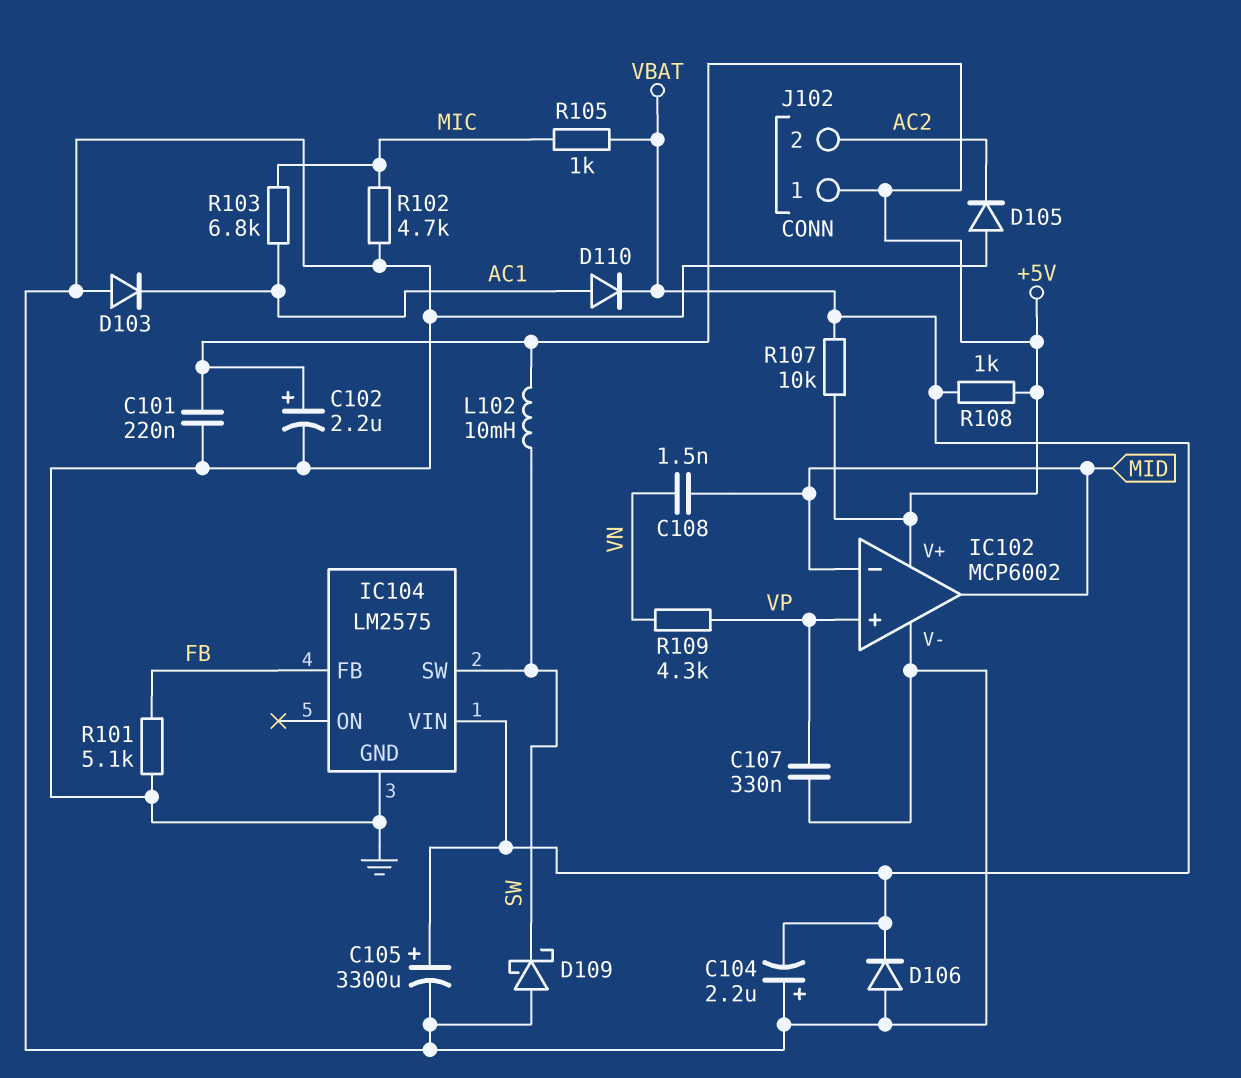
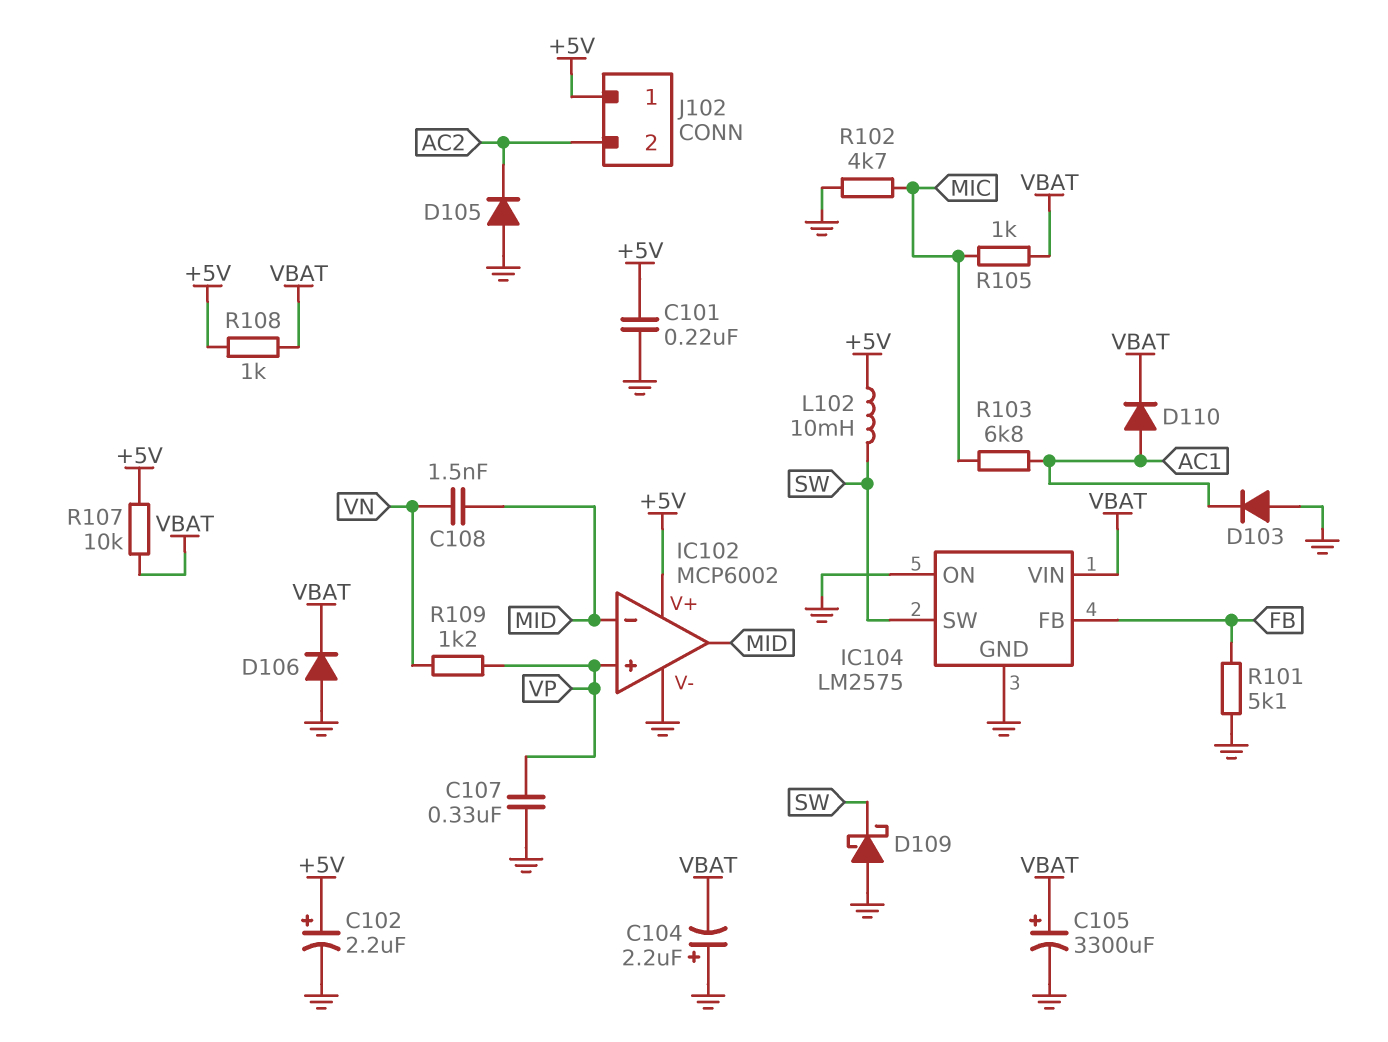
IC104 pin ON: none -> GND
R109: 4.3k (VN, VP) -> 1.2k (VN, VP)

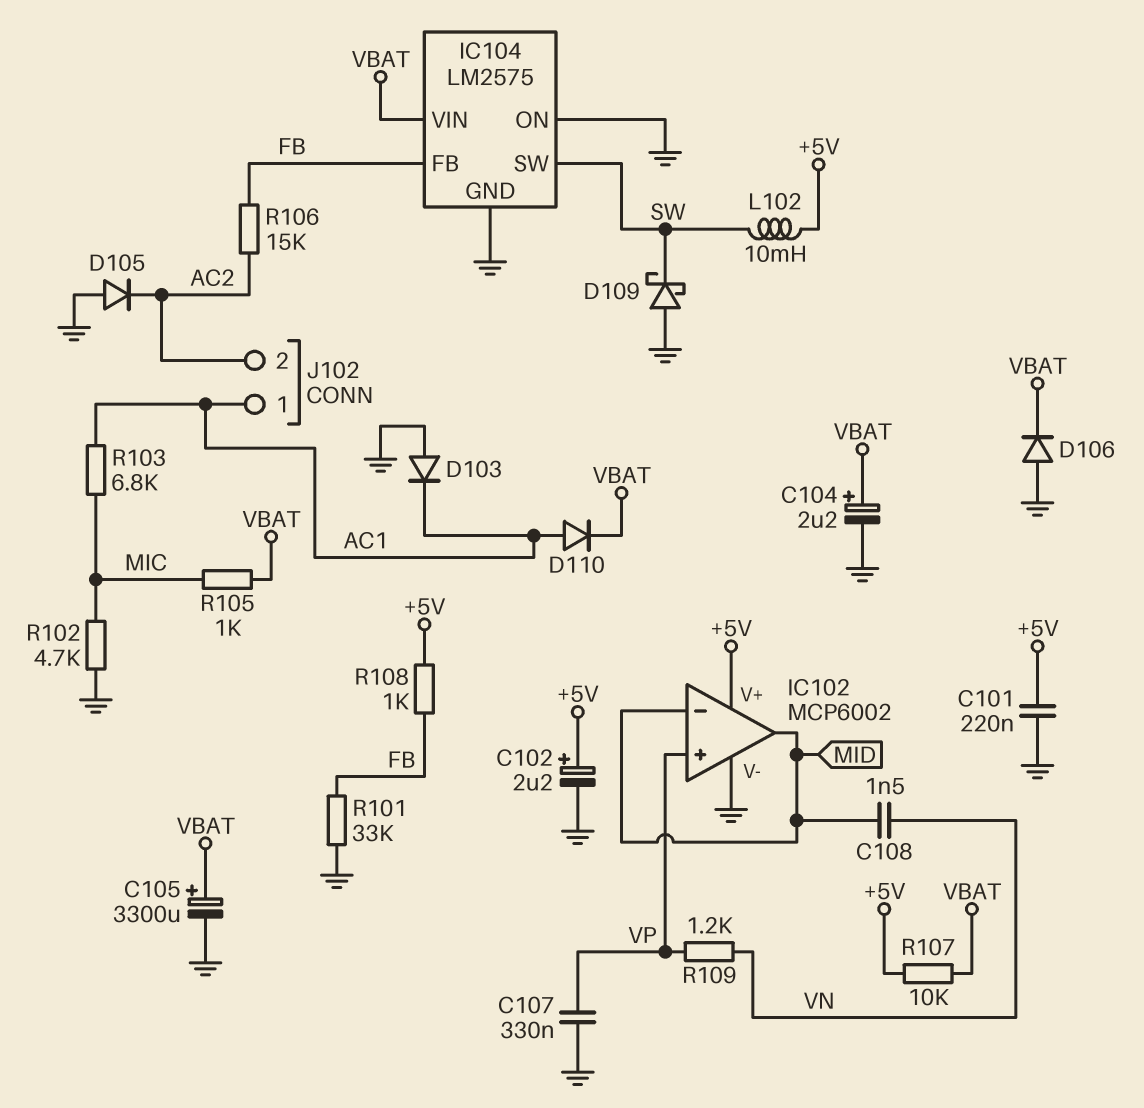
C104: 2.2uF (plus GND, minus VBAT) -> 2.2uF (plus VBAT, minus GND)
J102 pin 1: +5V -> AC1
R101: 5.1k (FB, GND) -> 33k (FB, GND)
R106: none -> 15k (AC2, FB)
R108: 1k (+5V, VBAT) -> 1k (+5V, FB)

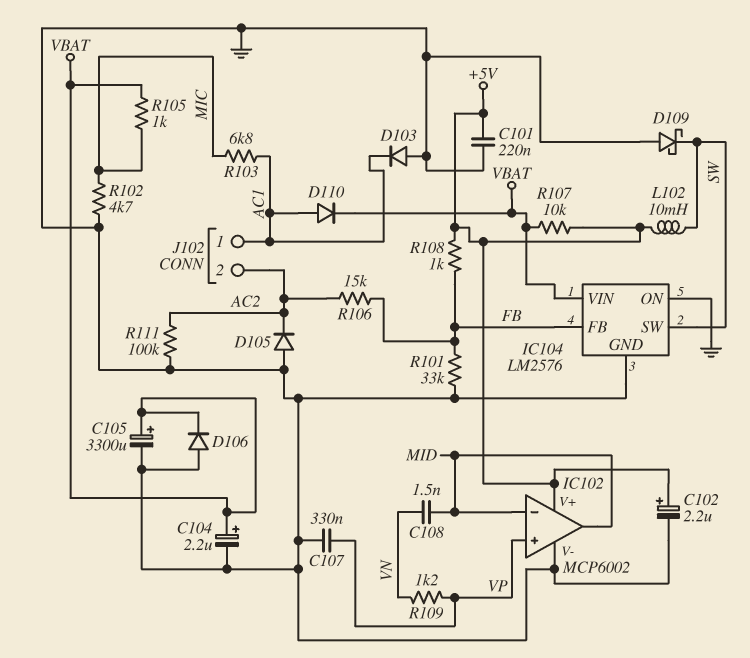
IC104: LM2575 -> LM2576
R111: none -> 100k (AC2, GND)

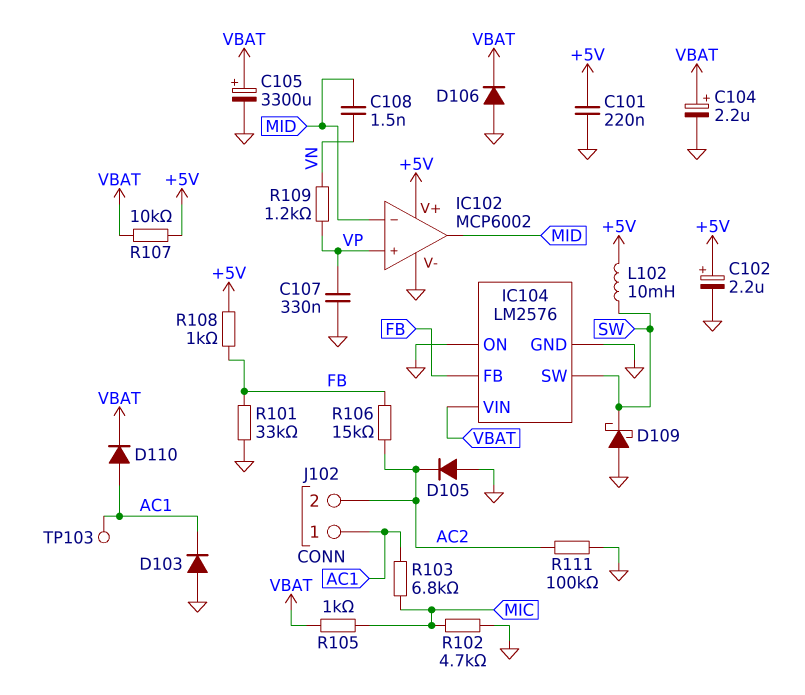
TP103: none -> test point (AC1)

